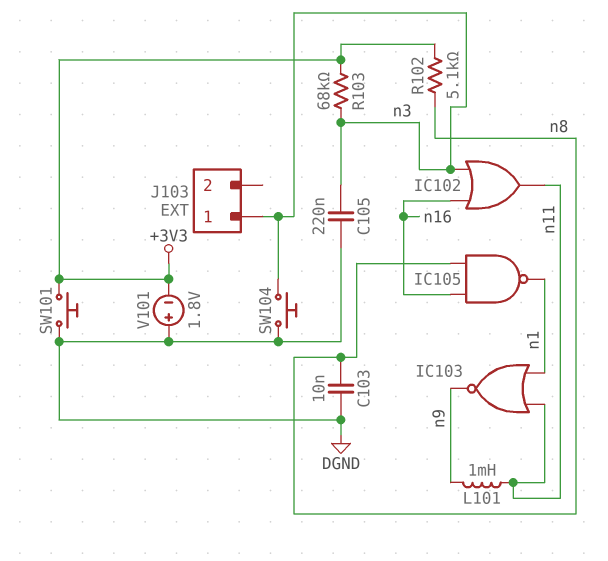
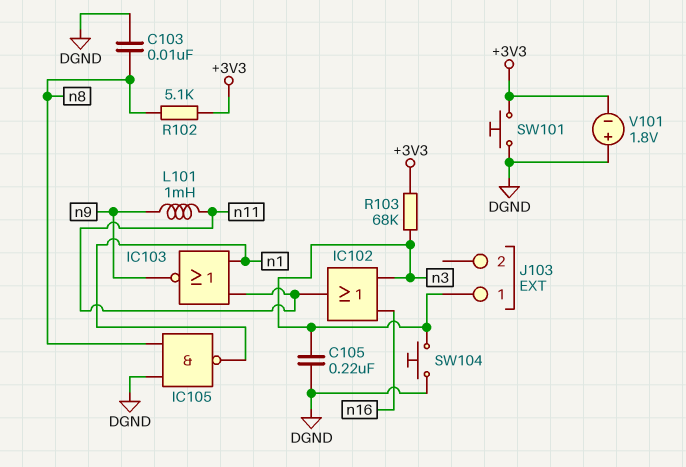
IC105: NAND (in n8, in n16, out n1) -> NAND (in DGND, in n8, out n1)

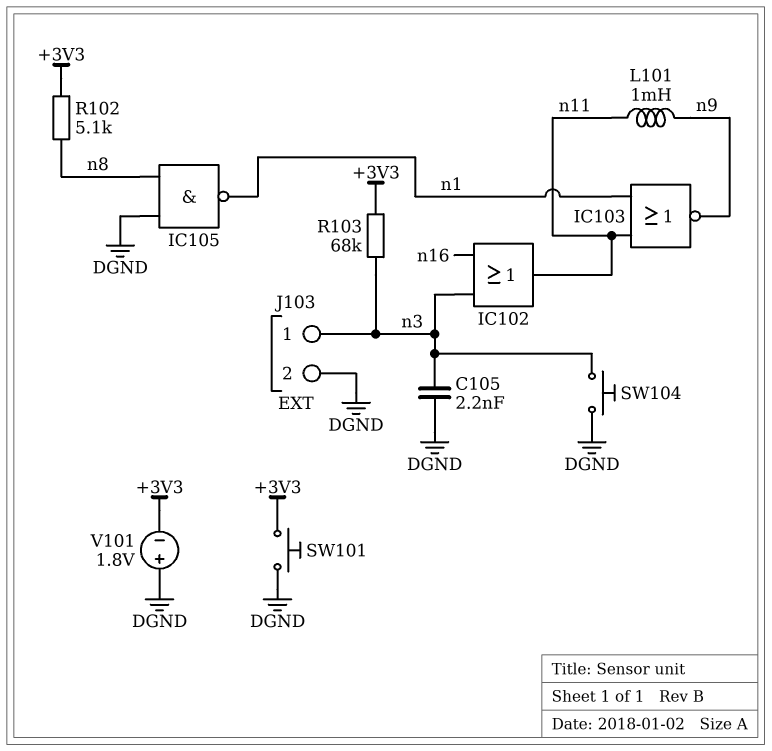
C103: 10nF (DGND, n8) -> none
C105: 220nF (DGND, n3) -> 2.2nF (DGND, n3)
J103 pin 2: none -> DGND

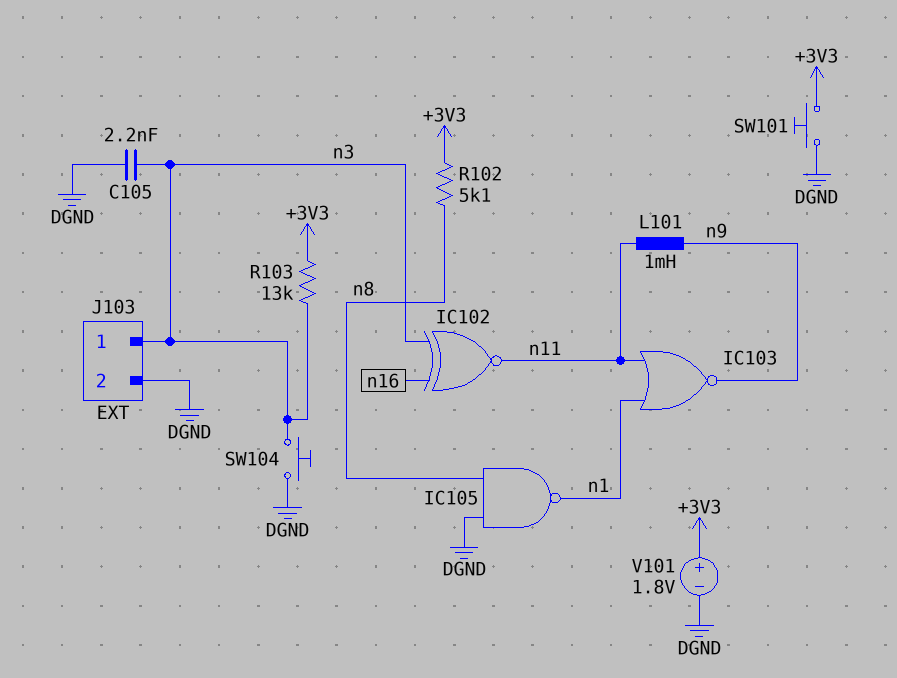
IC102: OR (in n3, in n16, out n11) -> XNOR (in n3, in n16, out n11)
R103: 68k (+3V3, n3) -> 13k (+3V3, n3)
V101: 1.8V (plus DGND, minus +3V3) -> 1.8V (plus +3V3, minus DGND)

